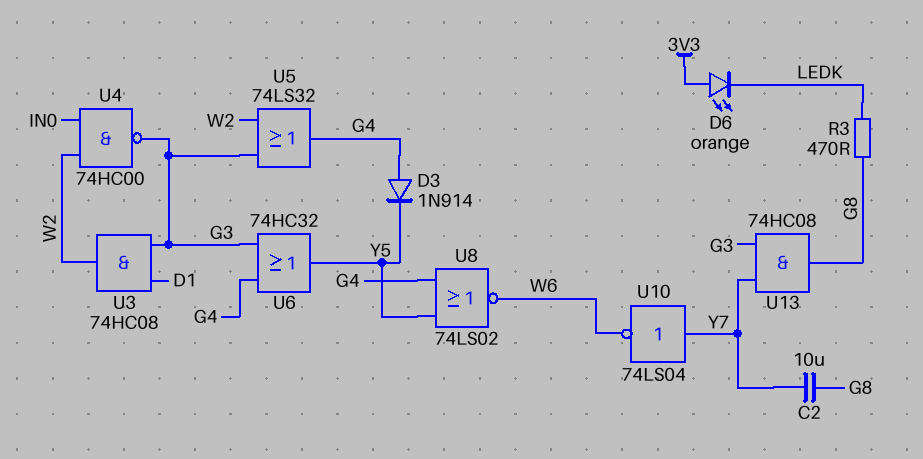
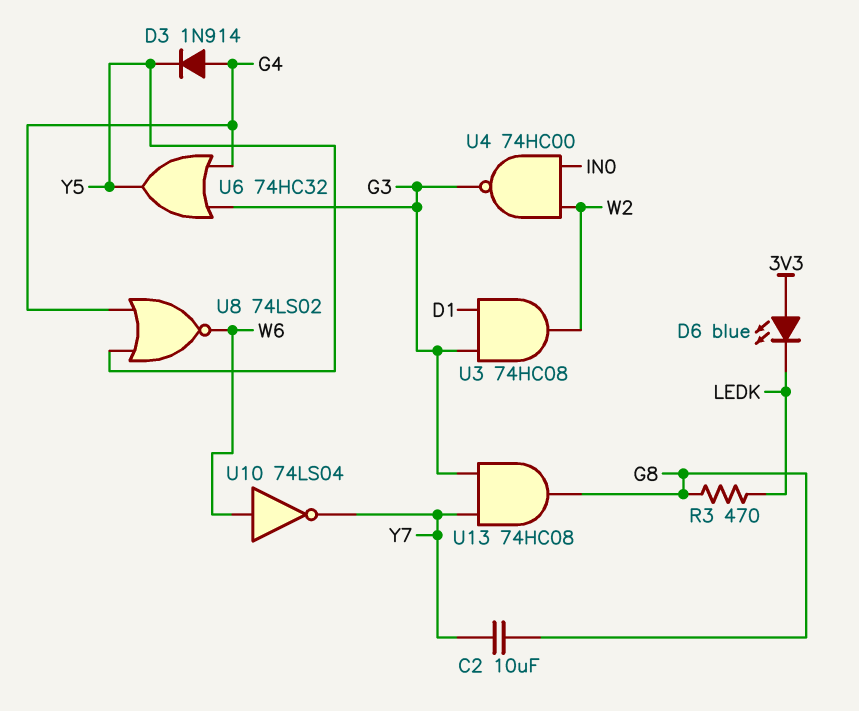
D6: LED orange (A 3V3, K LEDK) -> LED blue (A 3V3, K LEDK)
U5: OR 74LS32 (in G3, in W2, out G4) -> none
U10: NOT 74LS04 (in Y7, out W6) -> NOT 74LS04 (in W6, out Y7)

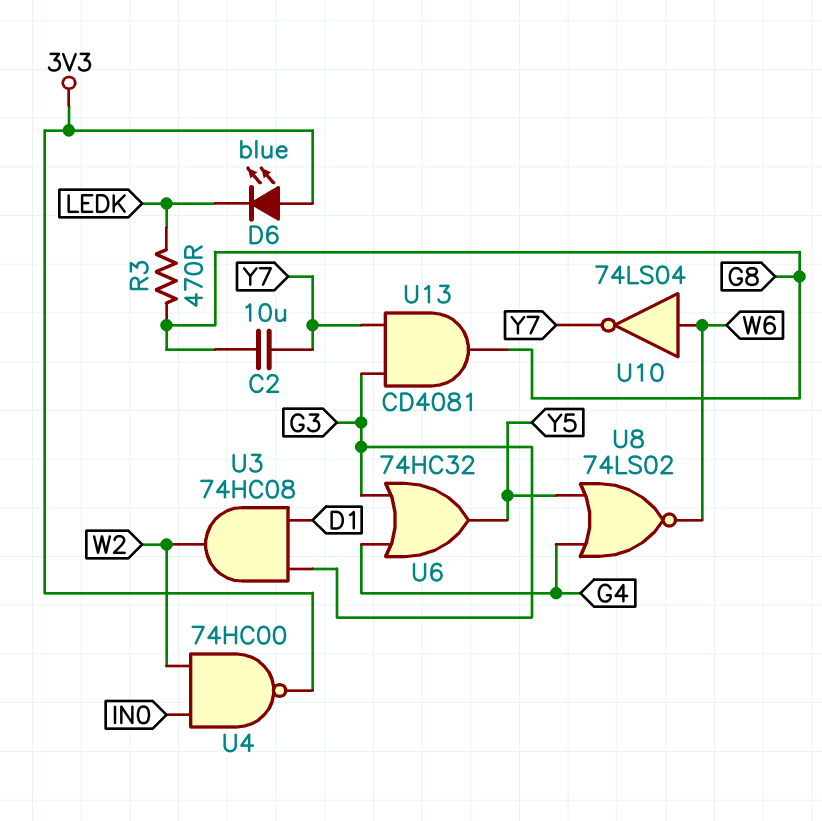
D3: diode 1N914 (A G4, K Y5) -> none
U4: NAND 74HC00 (in IN0, in W2, out G3) -> NAND 74HC00 (in IN0, in W2, out 3V3)
U13: AND 74HC08 (in G3, in Y7, out G8) -> AND CD4081 (in G3, in Y7, out G8)

